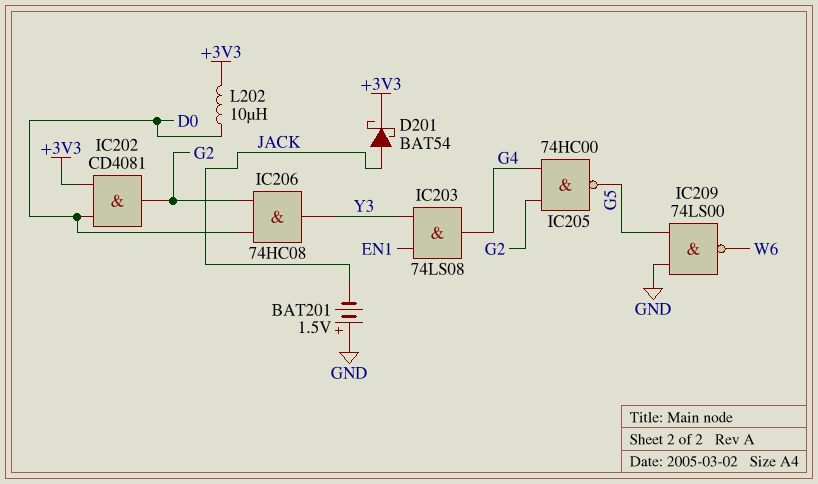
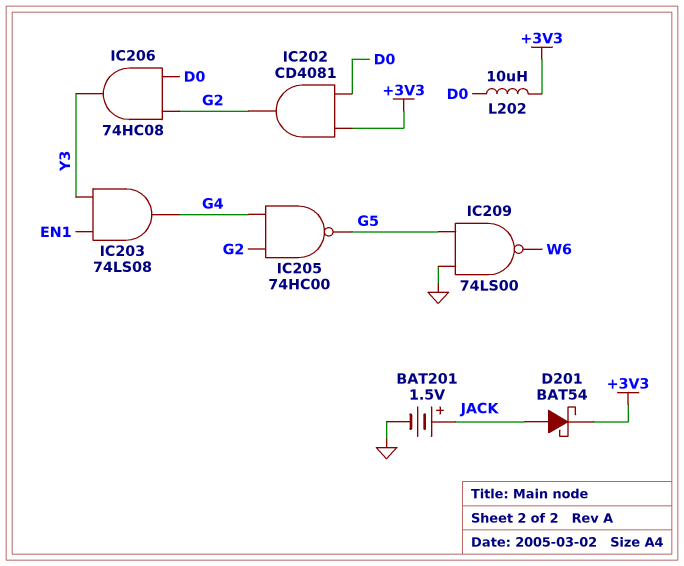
BAT201: 1.5V (plus GND, minus JACK) -> 1.5V (plus JACK, minus GND)

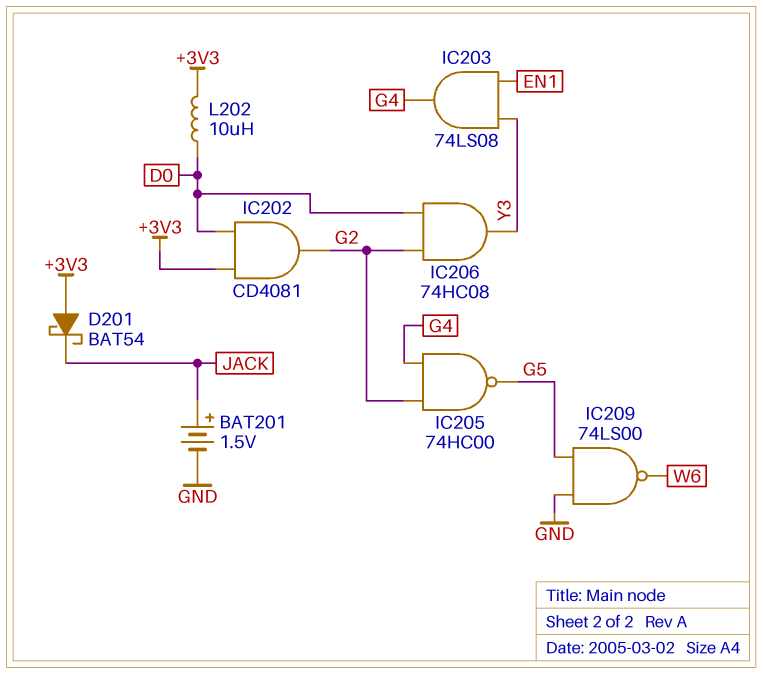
D201: schottky BAT54 (A JACK, K +3V3) -> schottky BAT54 (A +3V3, K JACK)

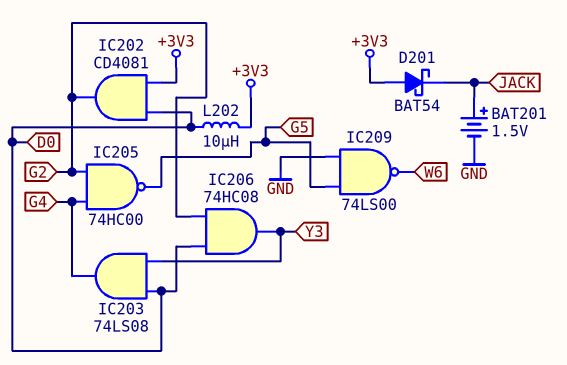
IC203: AND 74LS08 (in EN1, in Y3, out G4) -> AND 74LS08 (in D0, in Y3, out G4)

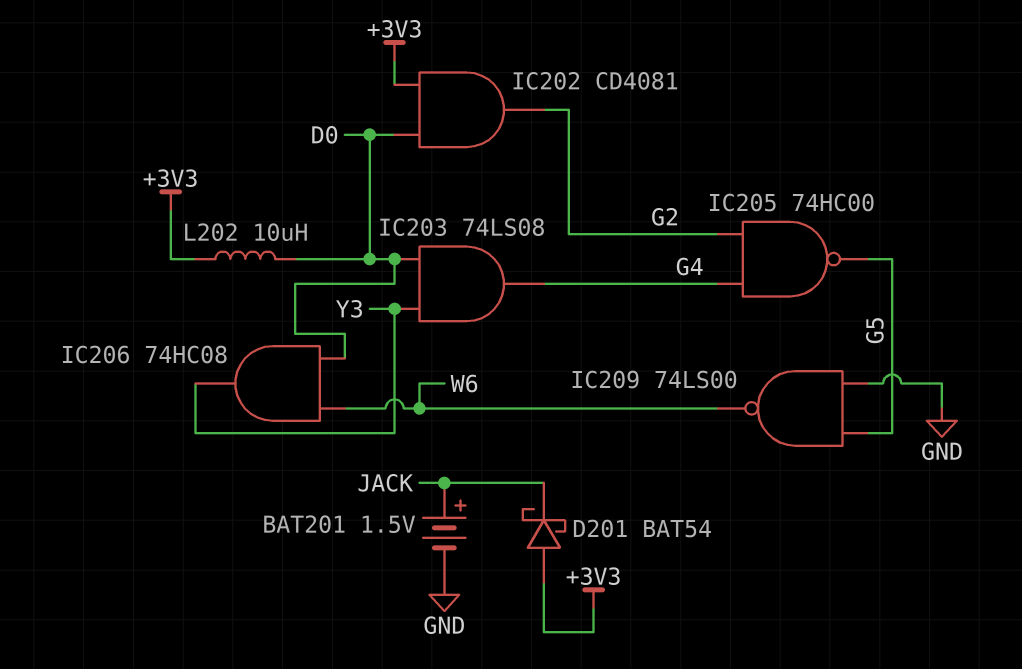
IC206: AND 74HC08 (in D0, in G2, out Y3) -> AND 74HC08 (in D0, in W6, out Y3)

